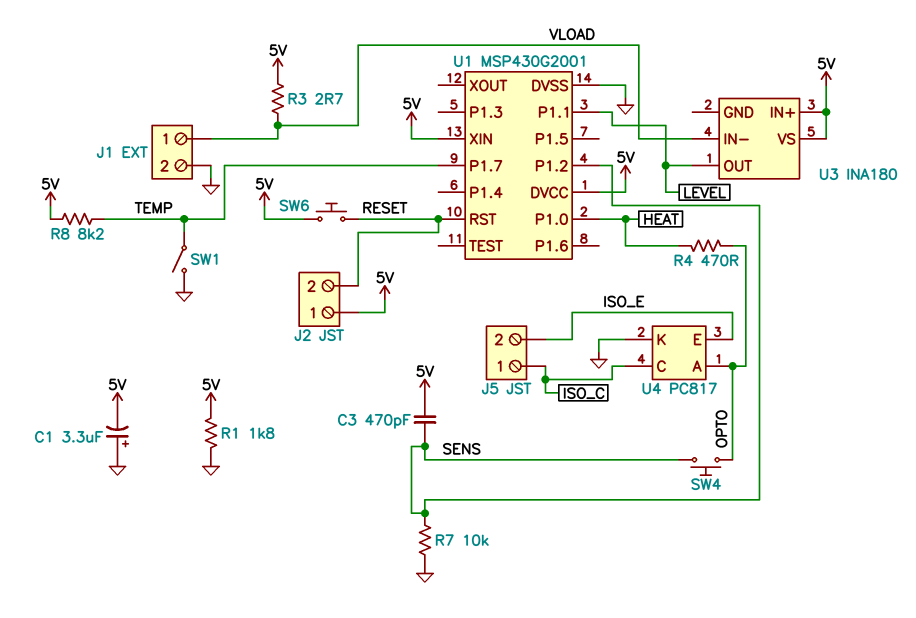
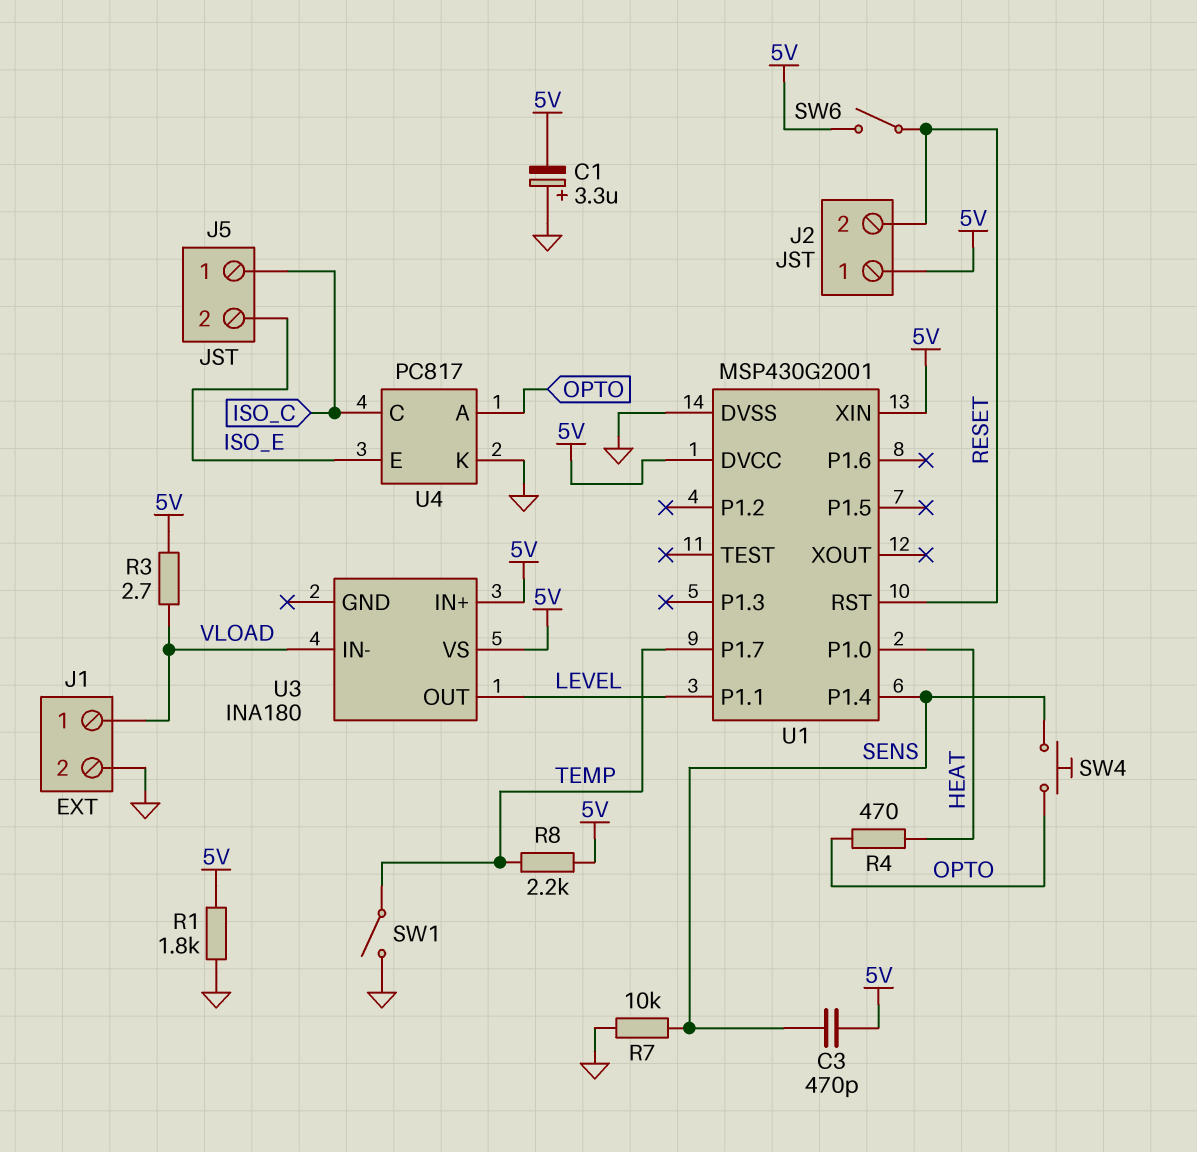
R8: 8.2k (5V, TEMP) -> 2.2k (5V, TEMP)
SW6: button (5V, RESET) -> switch (5V, RESET)
U1 pin P1.2: SENS -> none
U1 pin P1.4: none -> SENS

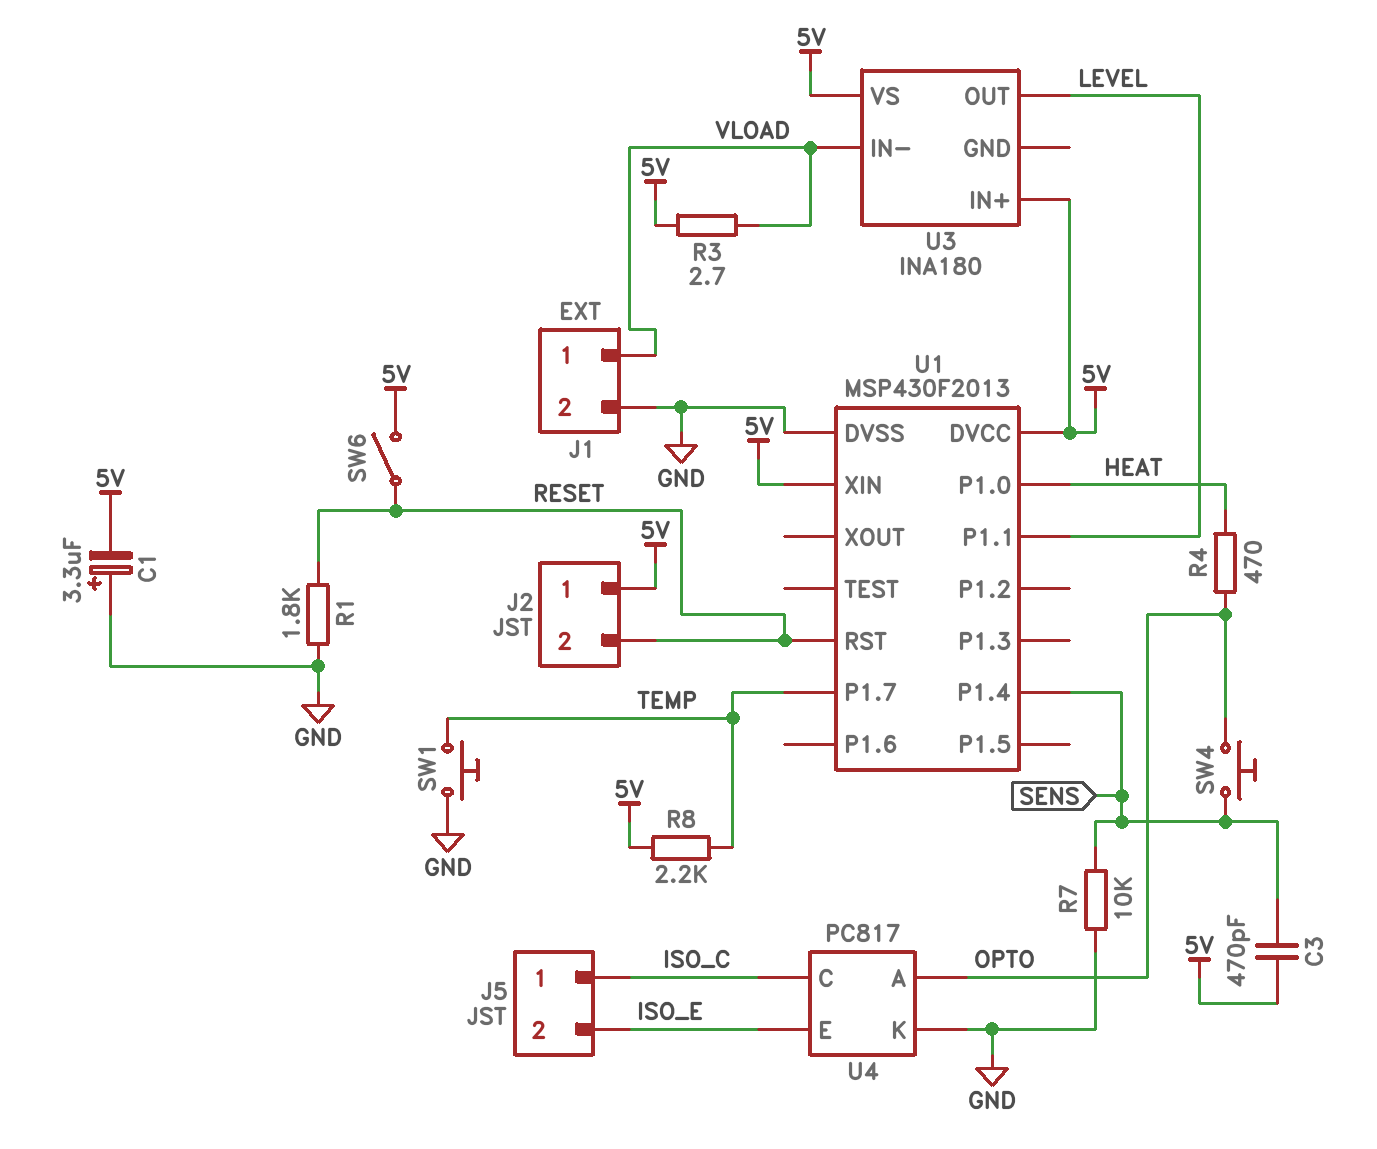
R1: 1.8k (5V, GND) -> 1.8k (GND, RESET)
SW1: switch (GND, TEMP) -> button (GND, TEMP)
U1: MSP430G2001 -> MSP430F2013

